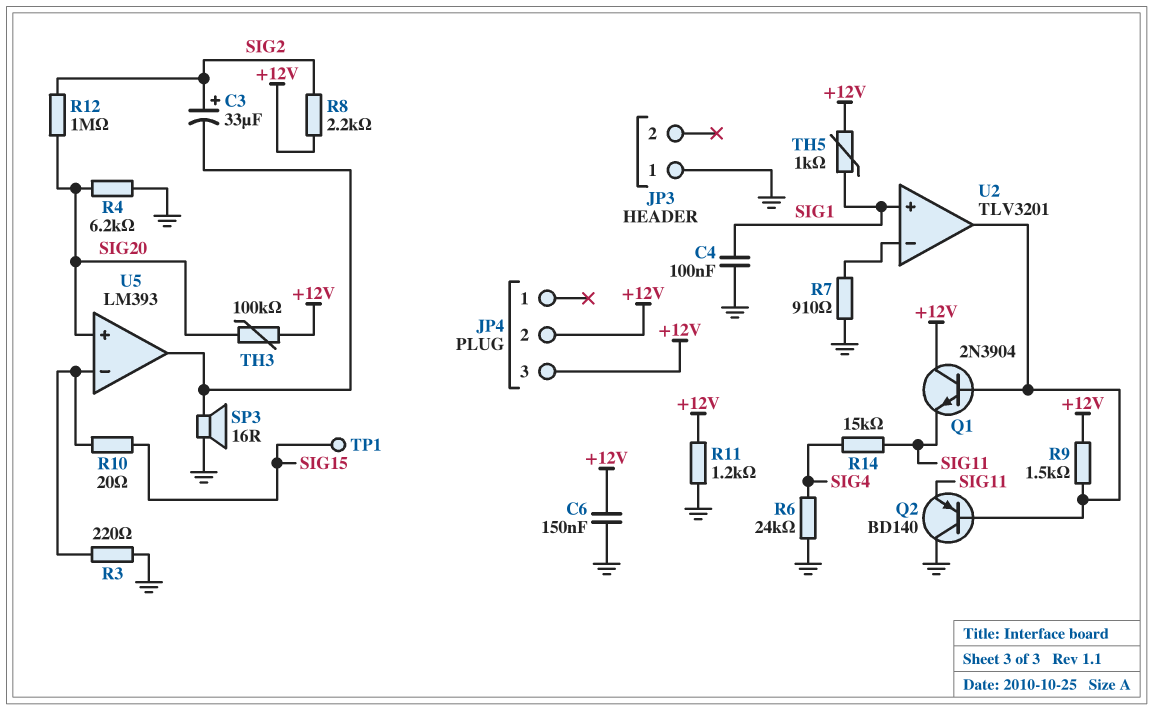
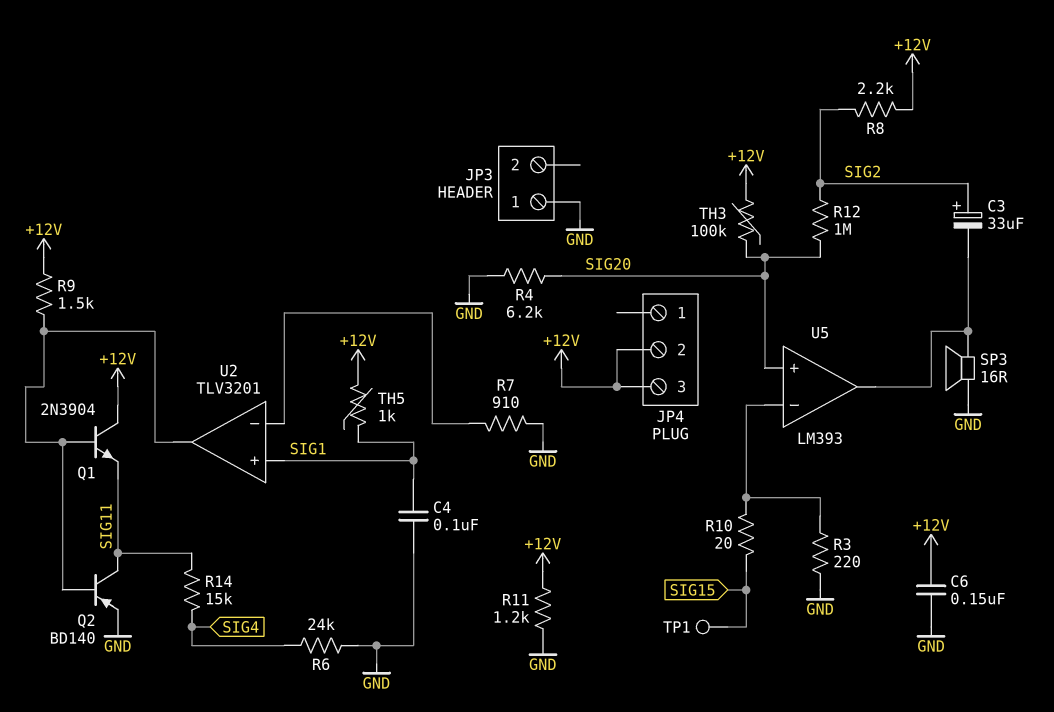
Q2: PNP BD140 (B U2/out, C GND, E SIG11) -> PNP BD140 (B U2/out, C SIG11, E GND)

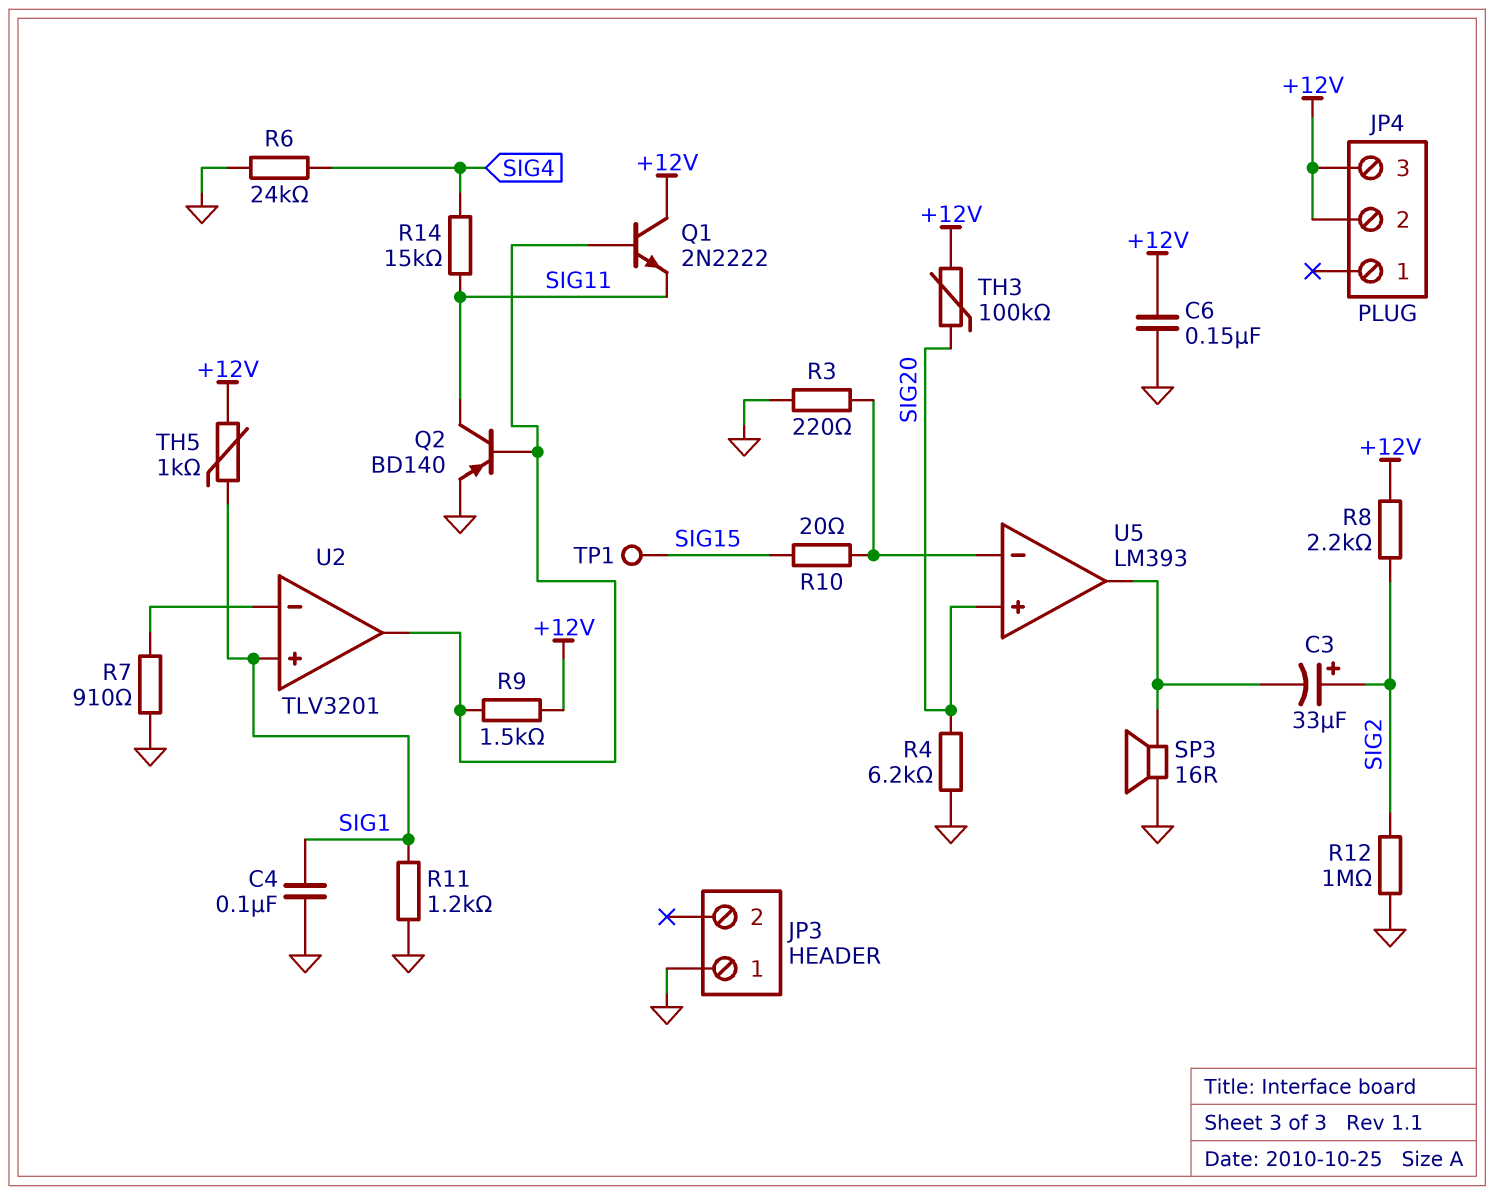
Q1: NPN 2N3904 (B U2/out, C +12V, E SIG11) -> NPN 2N2222 (B U2/out, C +12V, E SIG11)
R11: 1.2k (+12V, GND) -> 1.2k (GND, SIG1)
R12: 1M (SIG2, SIG20) -> 1M (GND, SIG2)

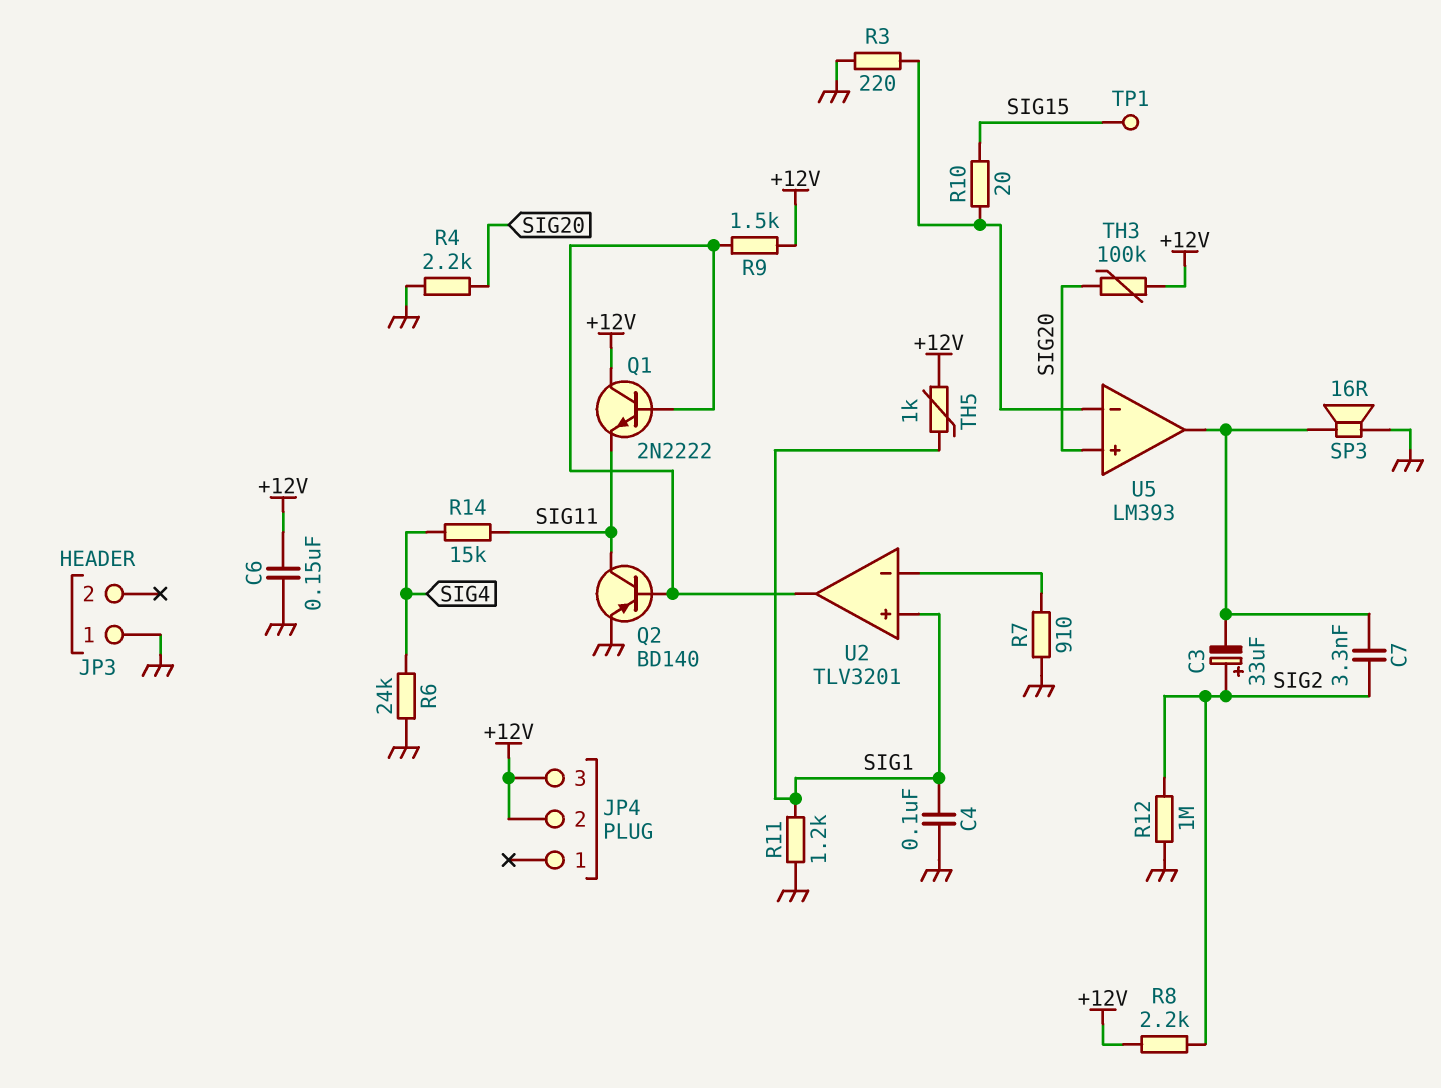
C7: none -> 3.3nF (SIG2, U5/out)
R4: 6.2k (GND, SIG20) -> 2.2k (GND, SIG20)

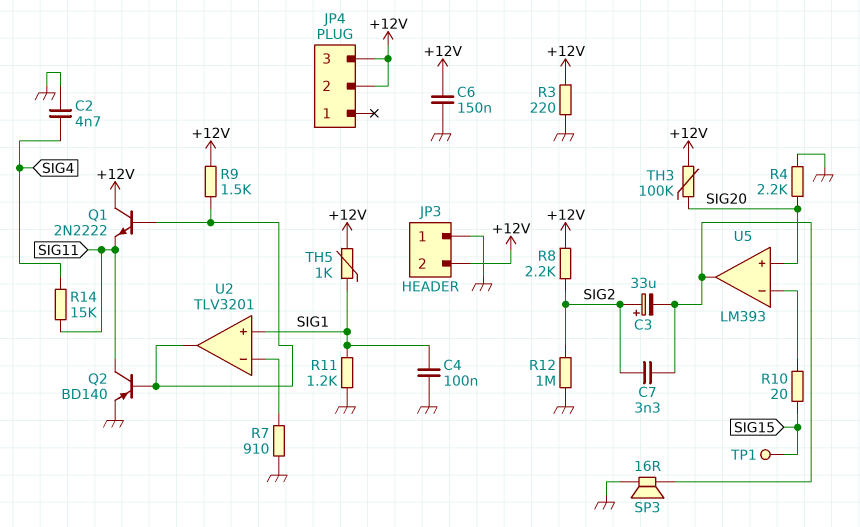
C2: none -> 4.7nF (GND, SIG4)
JP3 pin 2: none -> +12V
R3: 220 (GND, U5/in-) -> 220 (+12V, GND)
R6: 24k (GND, SIG4) -> none

